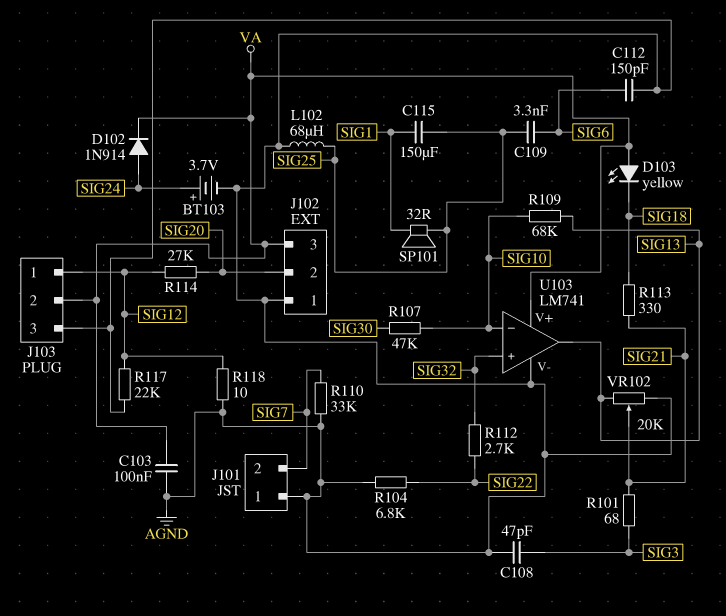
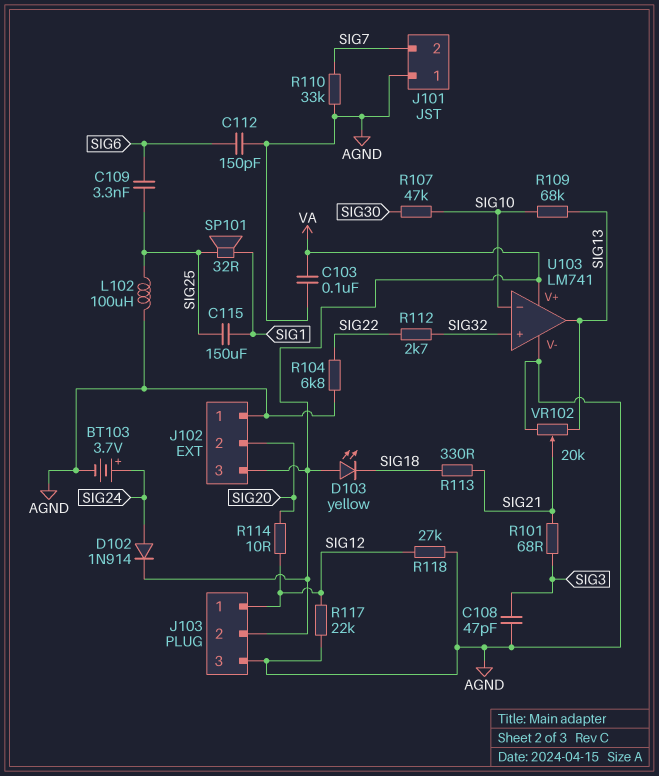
L102: 68uH (AGND, SIG25) -> 100uH (AGND, SIG25)
R114: 27k (SIG12, SIG20) -> 10 (SIG12, SIG20)
R118: 10 (AGND, SIG12) -> 27k (AGND, SIG12)

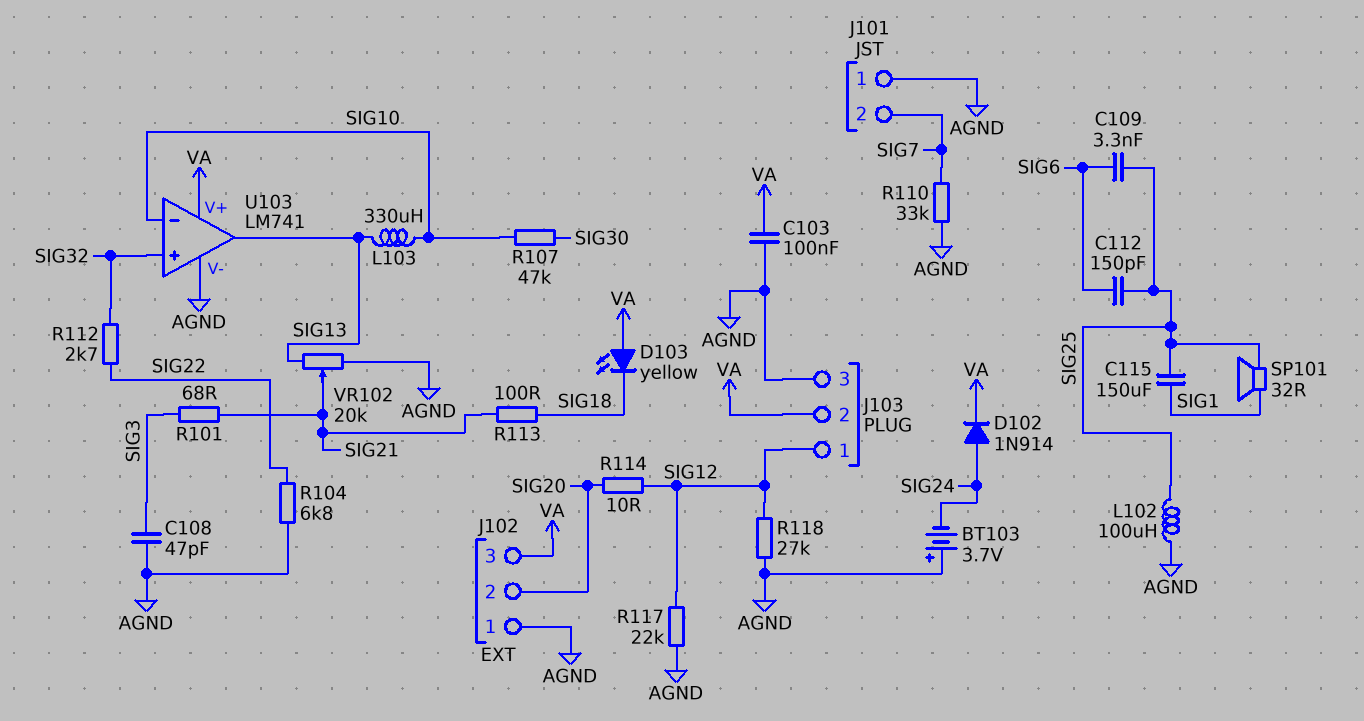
BT103: 3.7V (plus SIG24, minus AGND) -> 3.7V (plus AGND, minus SIG24)
C112: 150pF (AGND, SIG6) -> 150pF (SIG6, SIG25)
L103: none -> 330uH (SIG10, SIG13)
R109: 68k (SIG10, SIG13) -> none
R113: 330 (SIG18, SIG21) -> 100 (SIG18, SIG21)

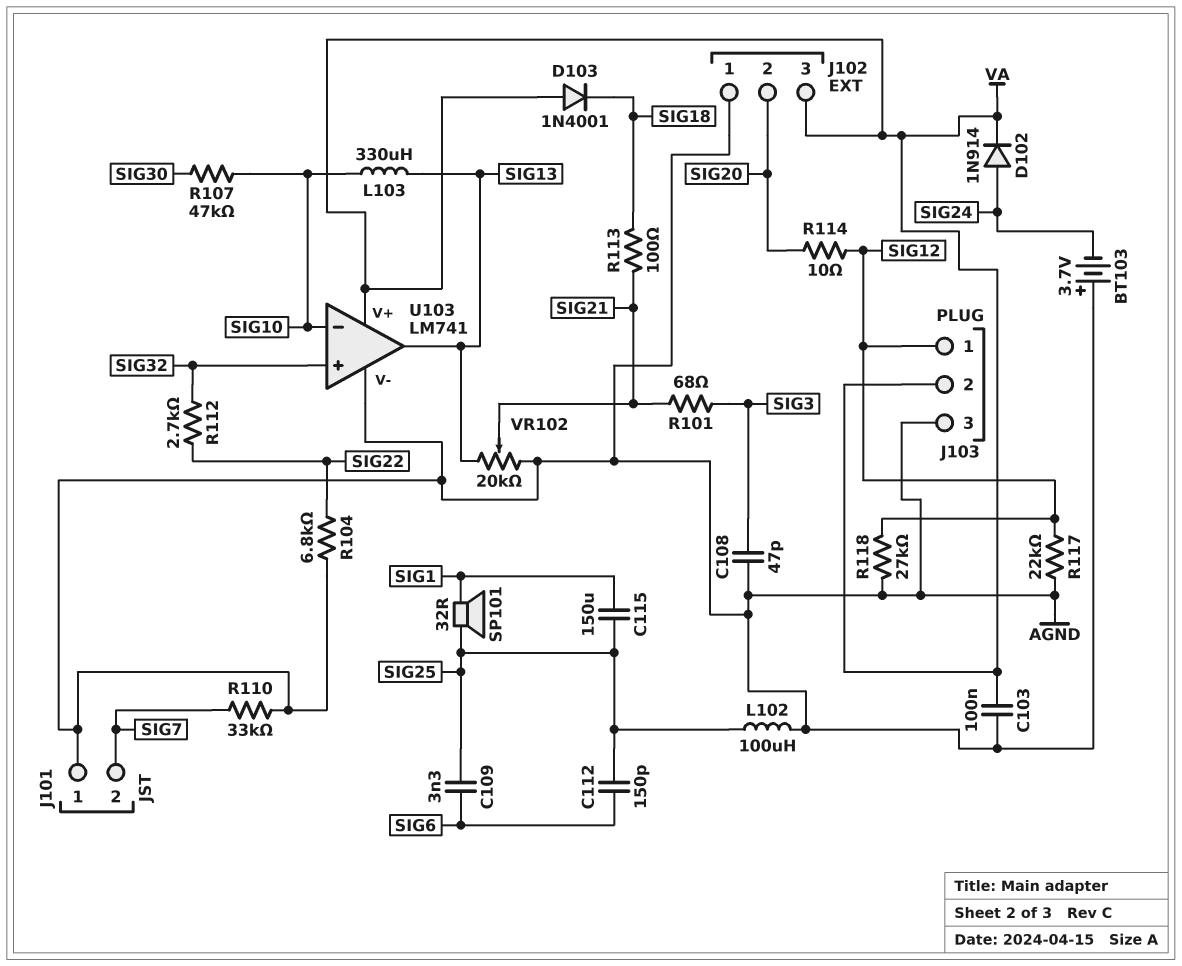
D103: LED yellow (A VA, K SIG18) -> diode 1N4001 (A VA, K SIG18)

